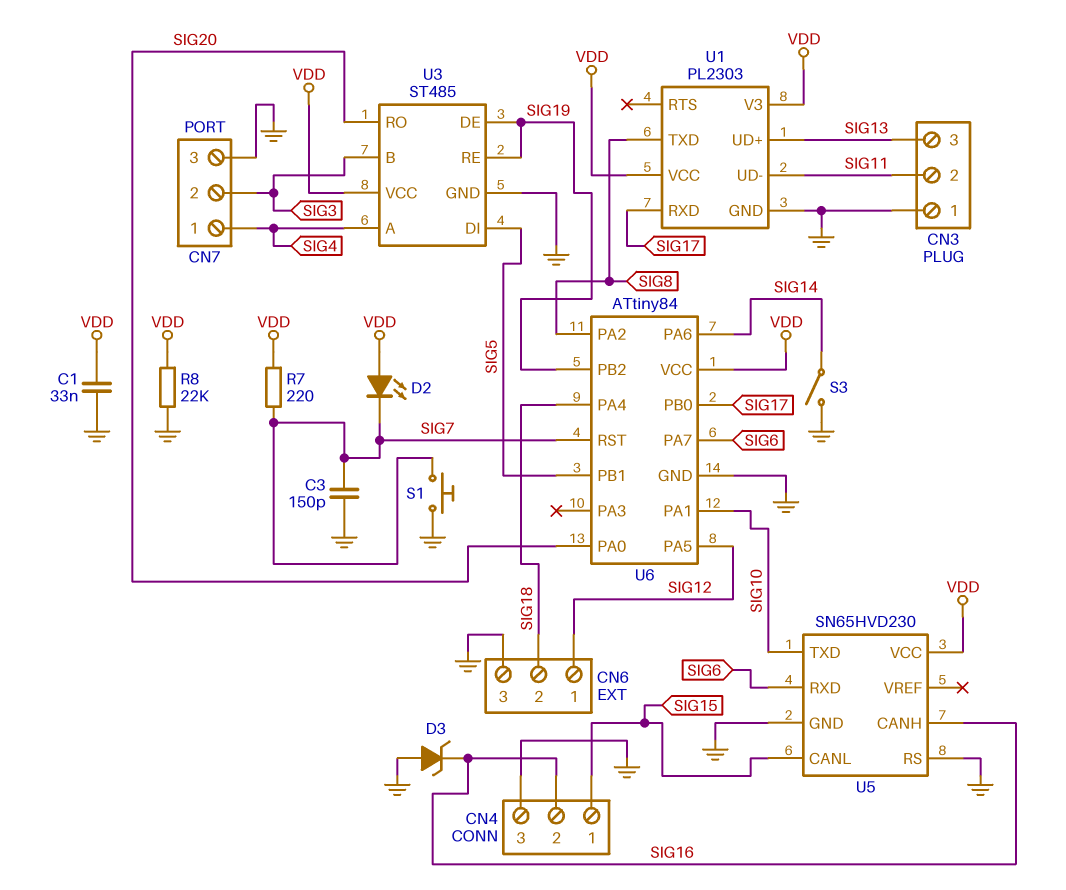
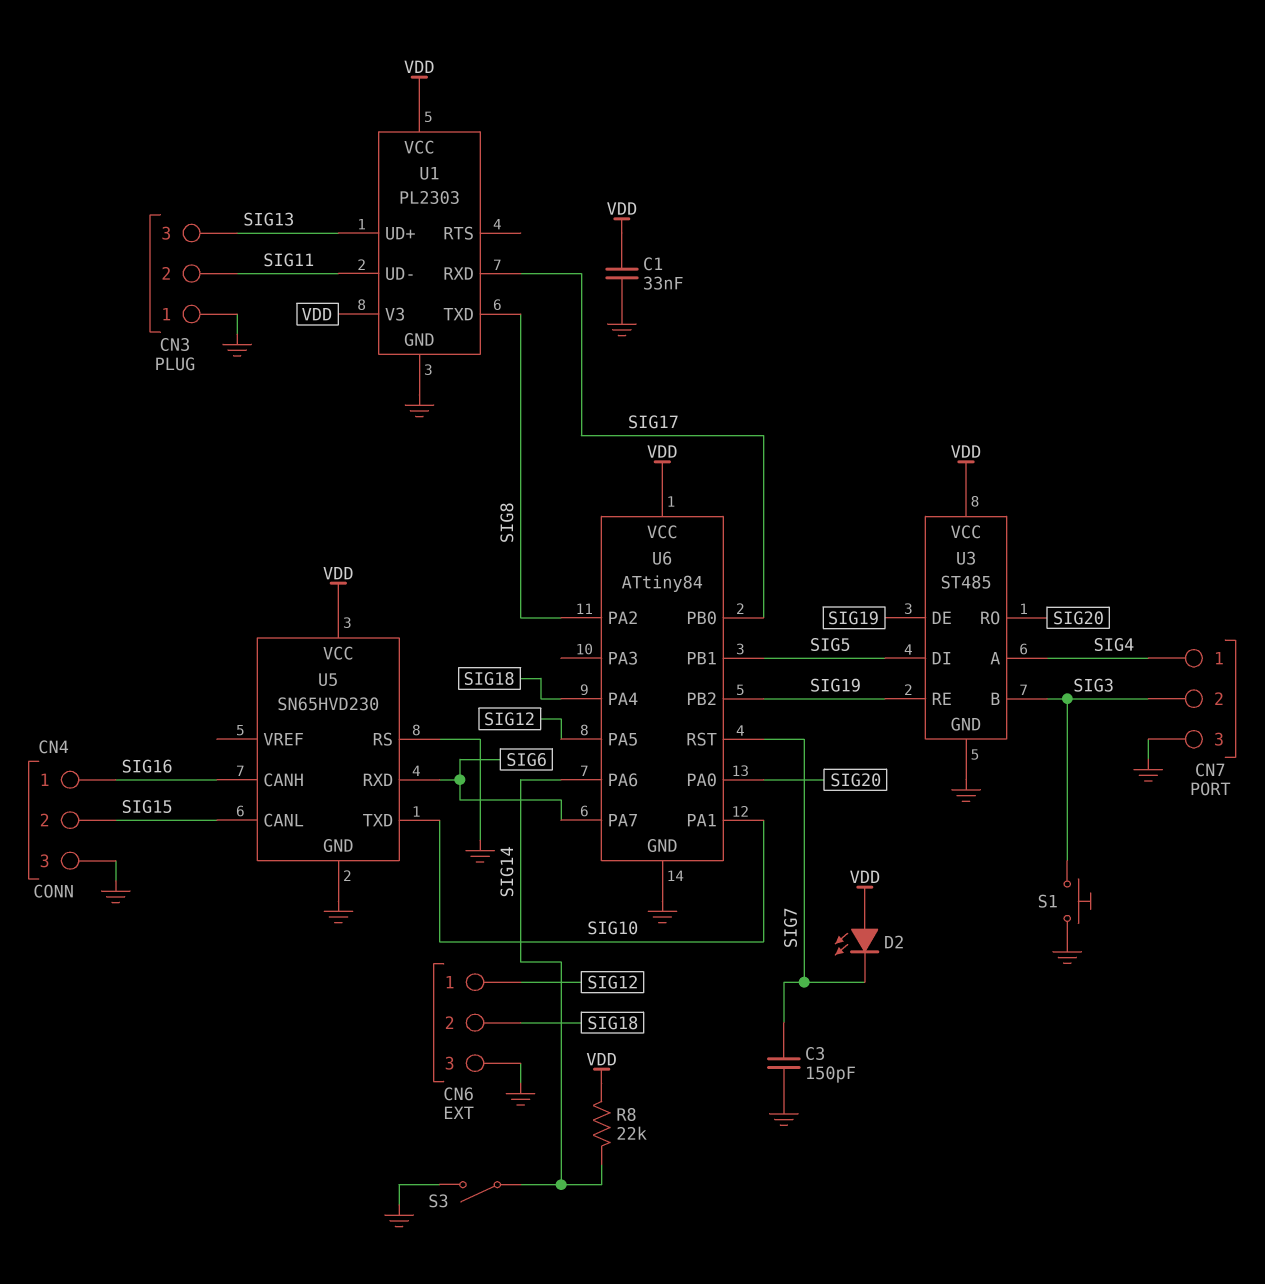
CN4 pin 1: SIG15 -> SIG16
CN4 pin 2: SIG16 -> SIG15
D3: zener (A GND, K SIG16) -> none
R7: 220 (SIG7, VDD) -> none
R8: 22k (GND, VDD) -> 22k (SIG14, VDD)
S1: button (GND, SIG7) -> button (GND, SIG3)

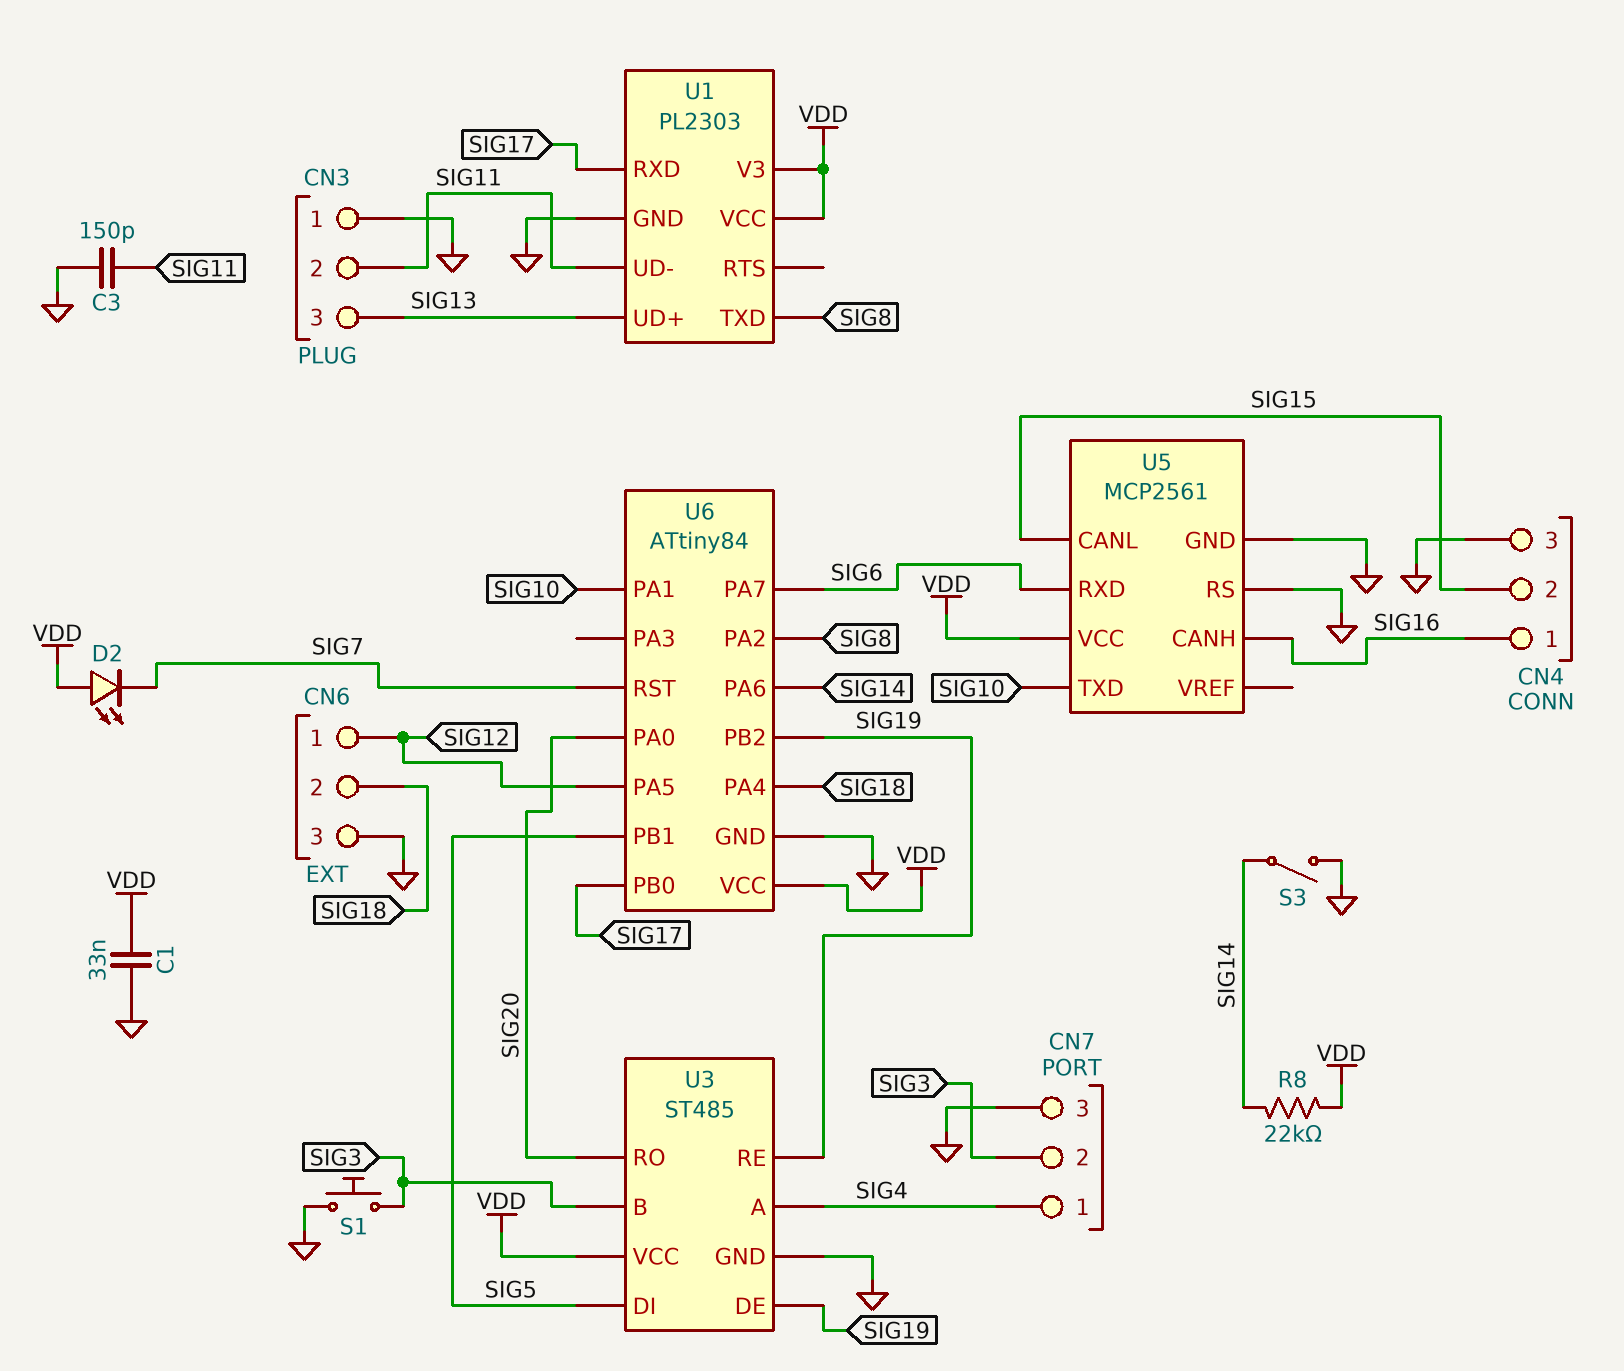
C3: 150pF (GND, SIG7) -> 150pF (GND, SIG11)
U5: SN65HVD230 -> MCP2561

